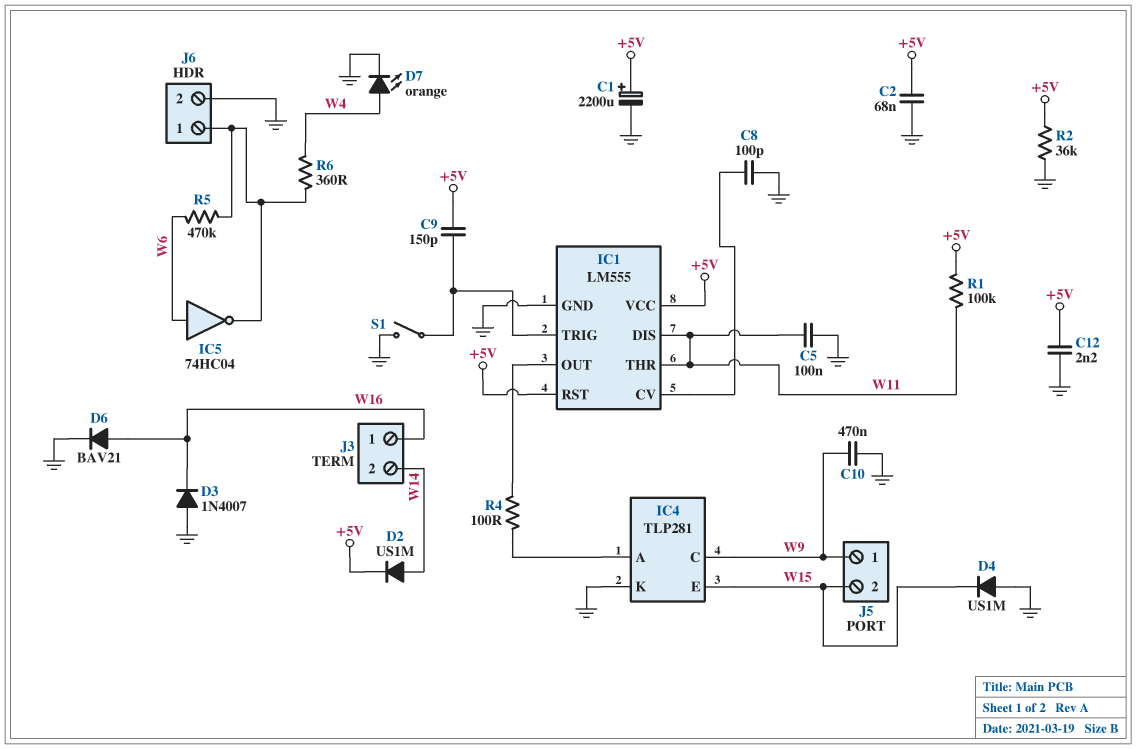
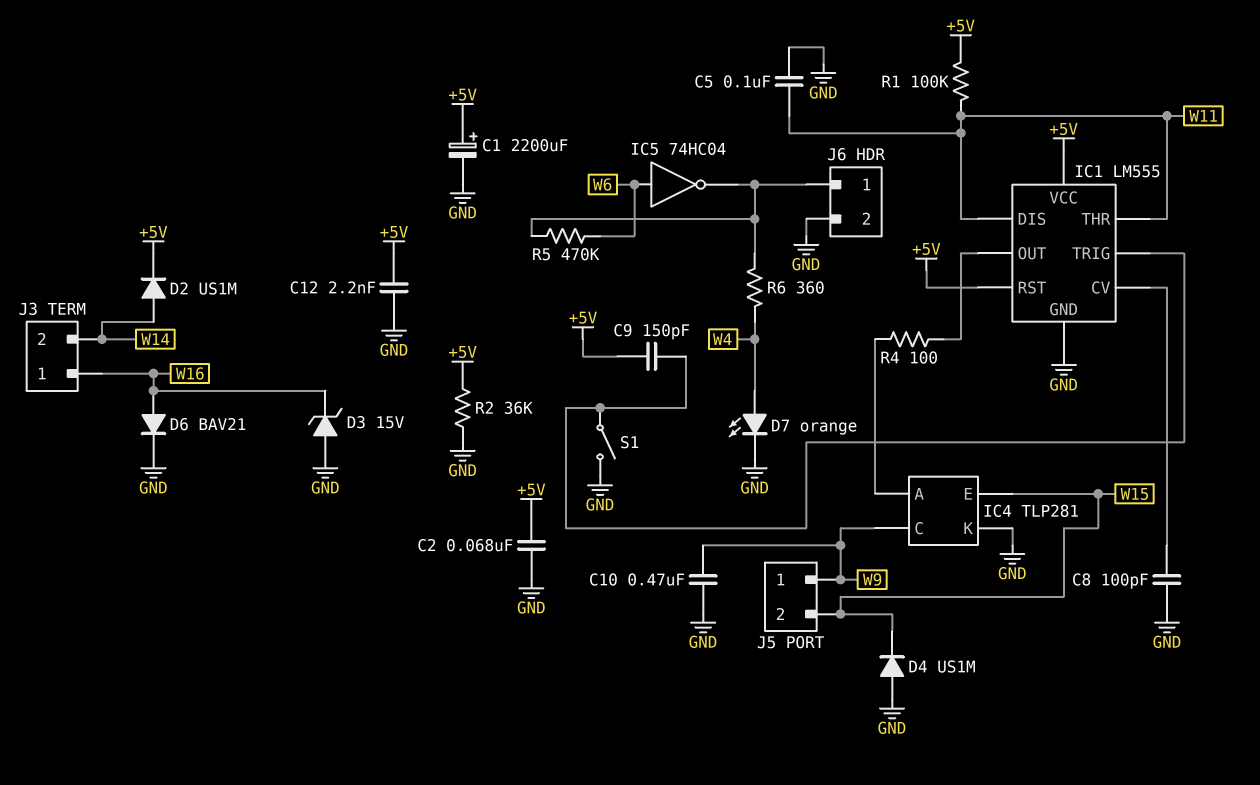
D3: diode 1N4007 (A GND, K W16) -> zener 15V (A GND, K W16)

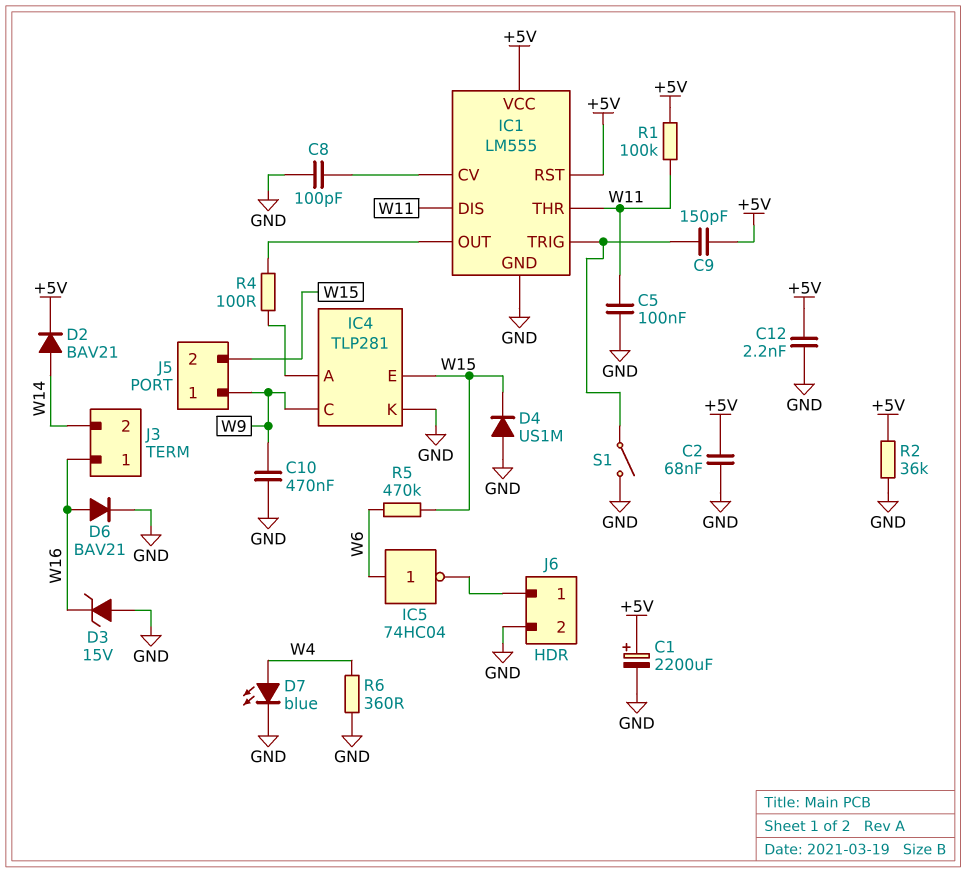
D2: diode US1M (A W14, K +5V) -> diode BAV21 (A W14, K +5V)
D7: LED orange (A W4, K GND) -> LED blue (A W4, K GND)
R5: 470k (J6/1, W6) -> 470k (W6, W15)
R6: 360 (J6/1, W4) -> 360 (GND, W4)

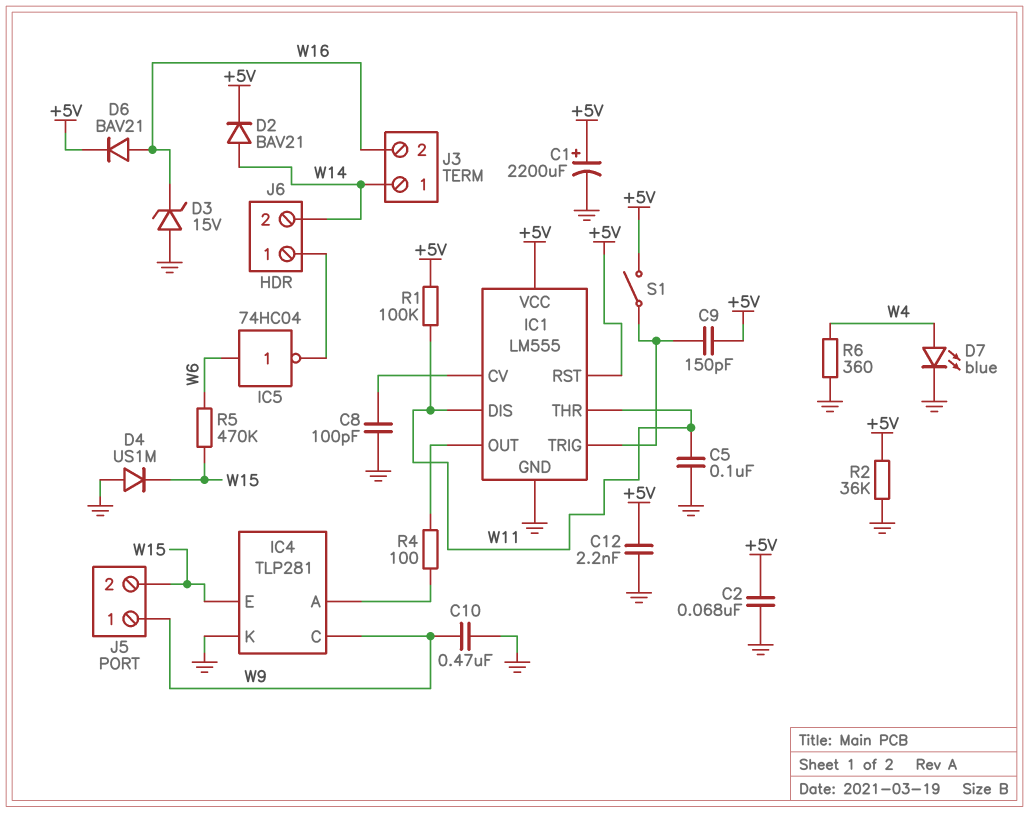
D6: diode BAV21 (A W16, K GND) -> diode BAV21 (A W16, K +5V)
J3 pin 1: W16 -> W14
J3 pin 2: W14 -> W16
J6 pin 2: GND -> W14
S1: switch (GND, IC1/TRIG) -> switch (+5V, IC1/TRIG)

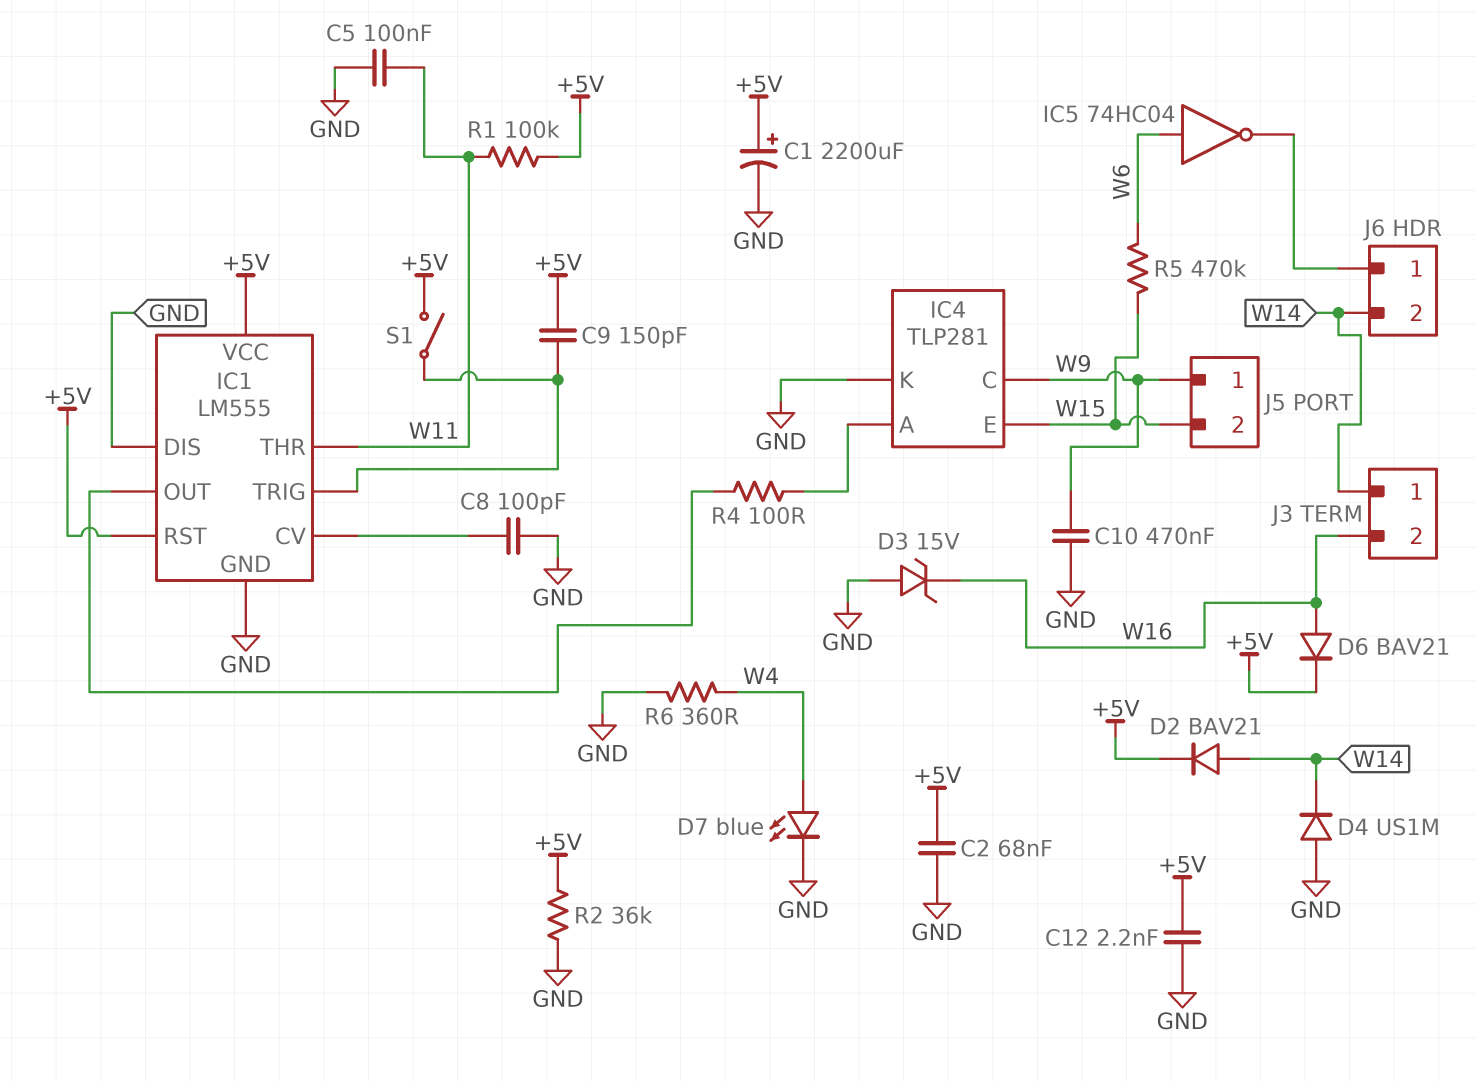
D4: diode US1M (A GND, K W15) -> diode US1M (A GND, K W14)
IC1 pin DIS: W11 -> GND

